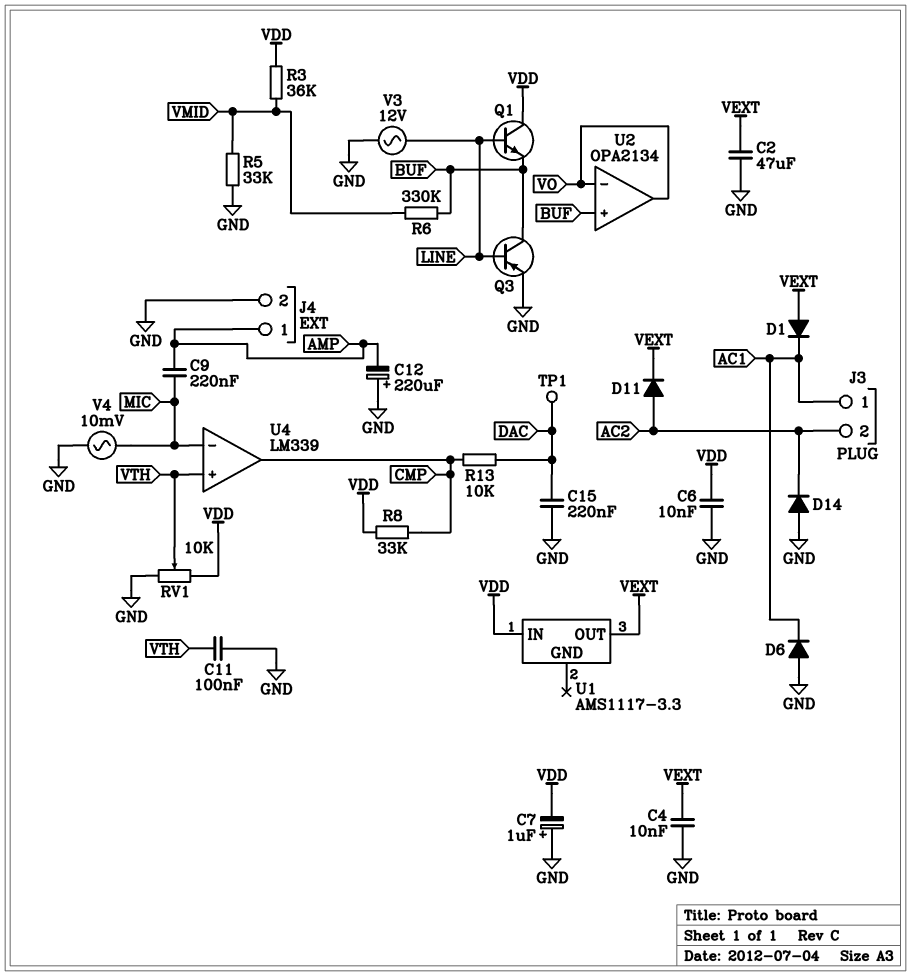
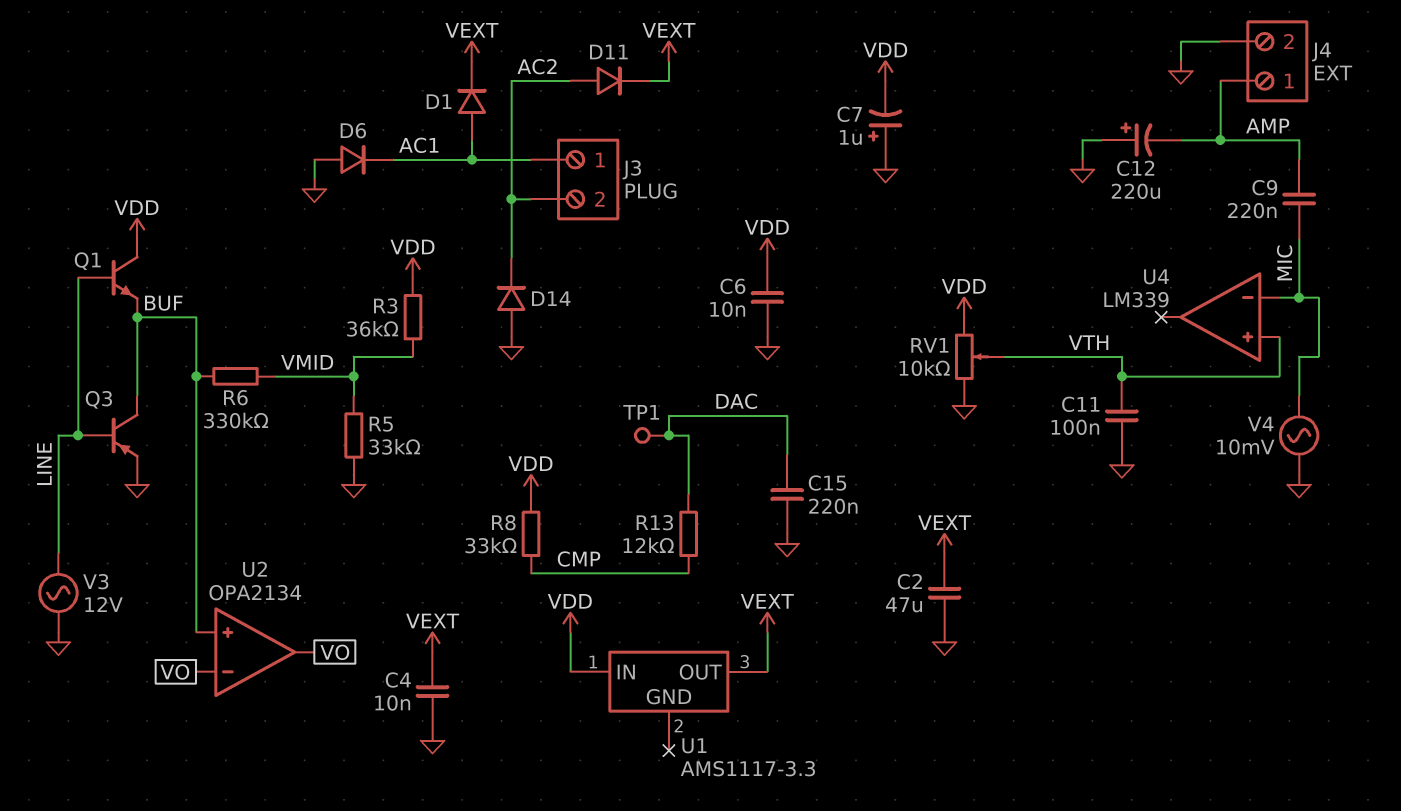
D1: diode (A VEXT, K AC1) -> diode (A AC1, K VEXT)
R13: 10k (CMP, DAC) -> 12k (CMP, DAC)
U4 pin out: CMP -> none

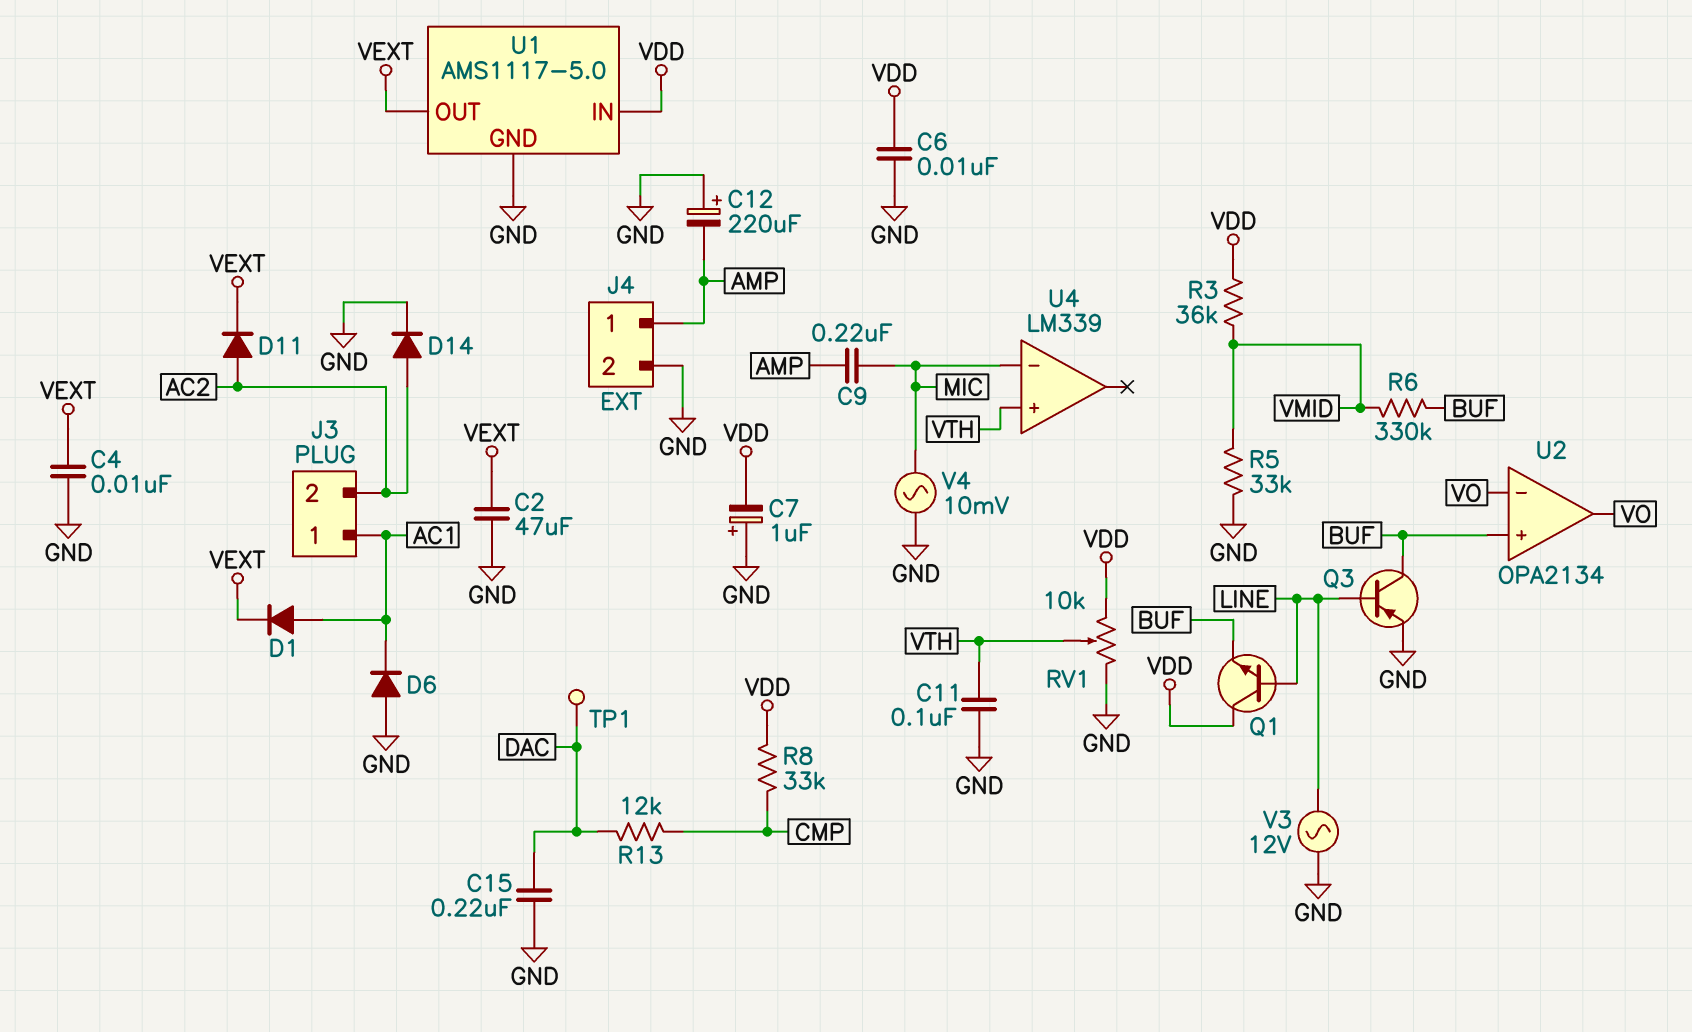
D14: diode (A GND, K AC2) -> diode (A AC2, K GND)
U1: AMS1117-3.3 -> AMS1117-5.0
U1 pin GND: none -> GND

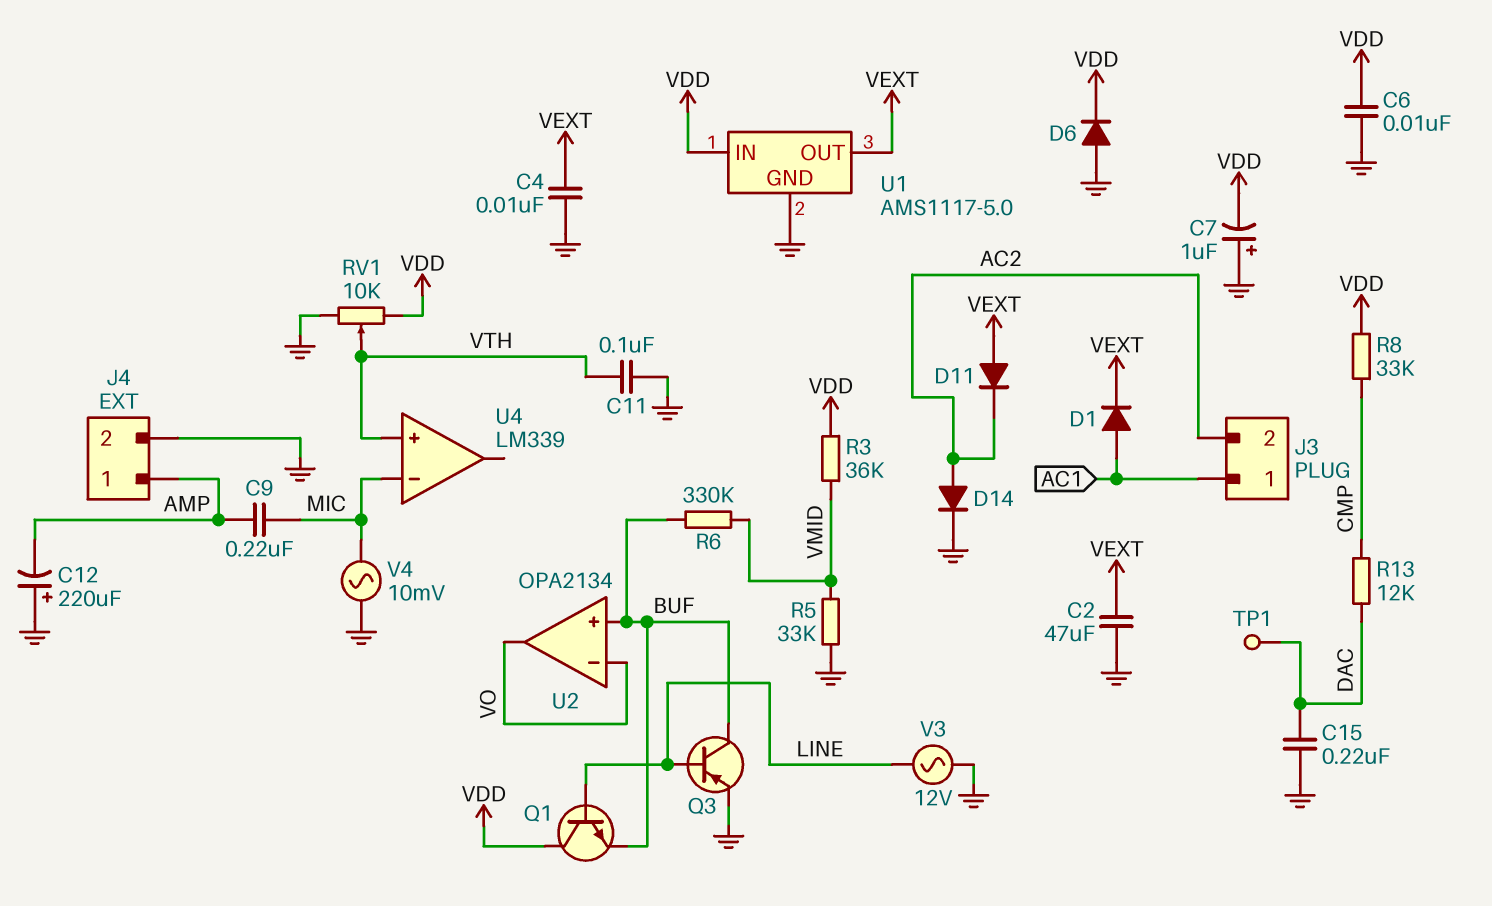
D6: diode (A GND, K AC1) -> diode (A GND, K VDD)
D11: diode (A AC2, K VEXT) -> diode (A VEXT, K AC2)

